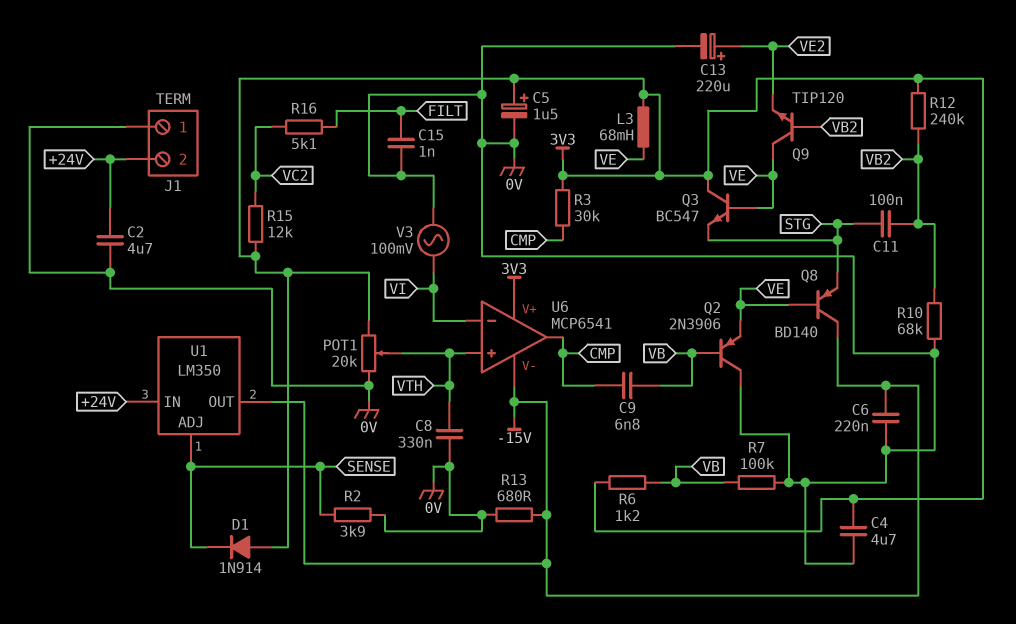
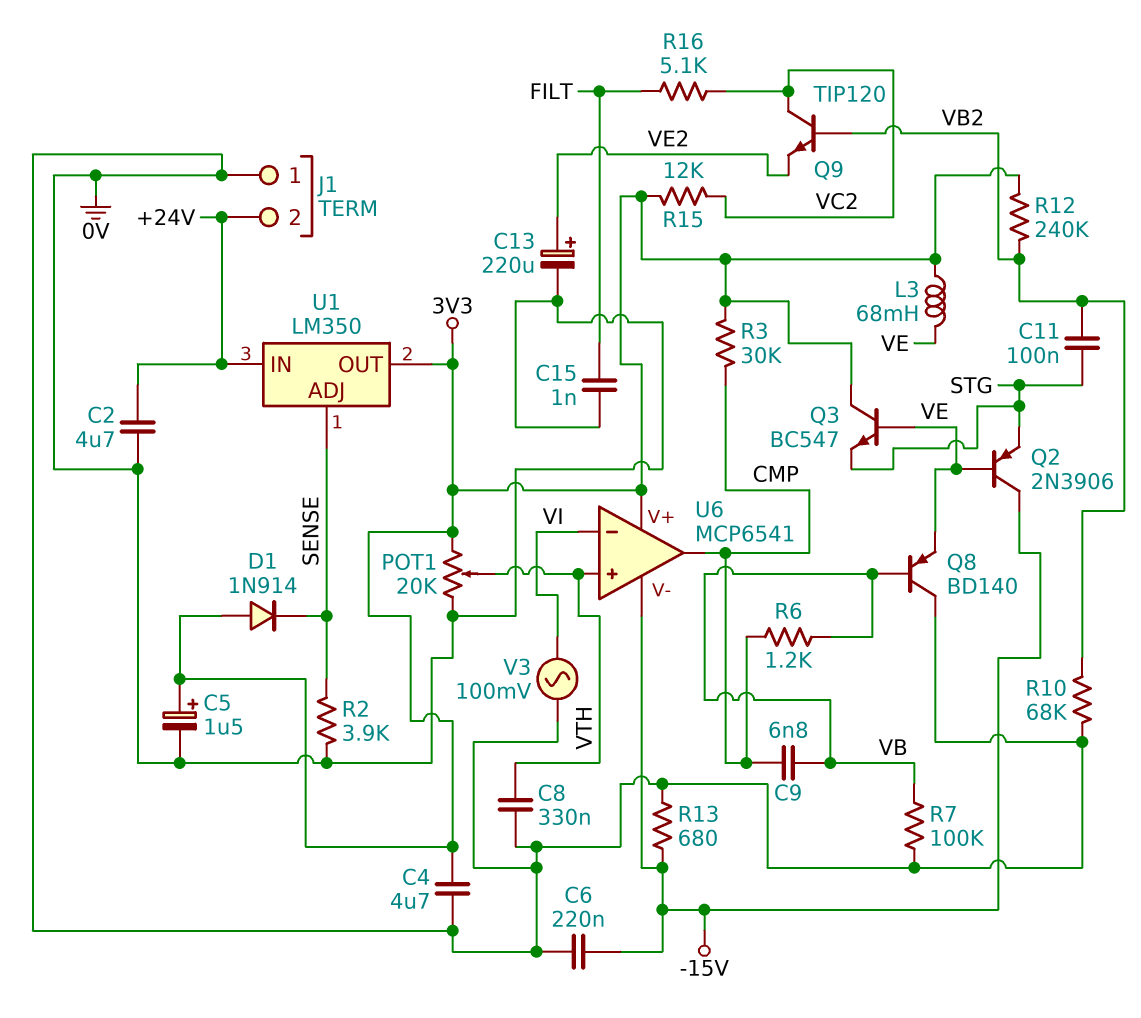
Q2: PNP 2N3906 (B VB, C 0V, E VE) -> PNP 2N3906 (B VE, C -15V, E STG)
Q8: PNP BD140 (B VE, C -15V, E STG) -> PNP BD140 (B VB, C 0V, E VE)
Q9: NPN TIP120 (B VB2, C VE, E VE2) -> NPN TIP120 (B VB2, C VC2, E VE2)
R6: 1.2k (3V3, VB) -> 1.2k (CMP, VB)
U1 pin OUT: -15V -> 3V3

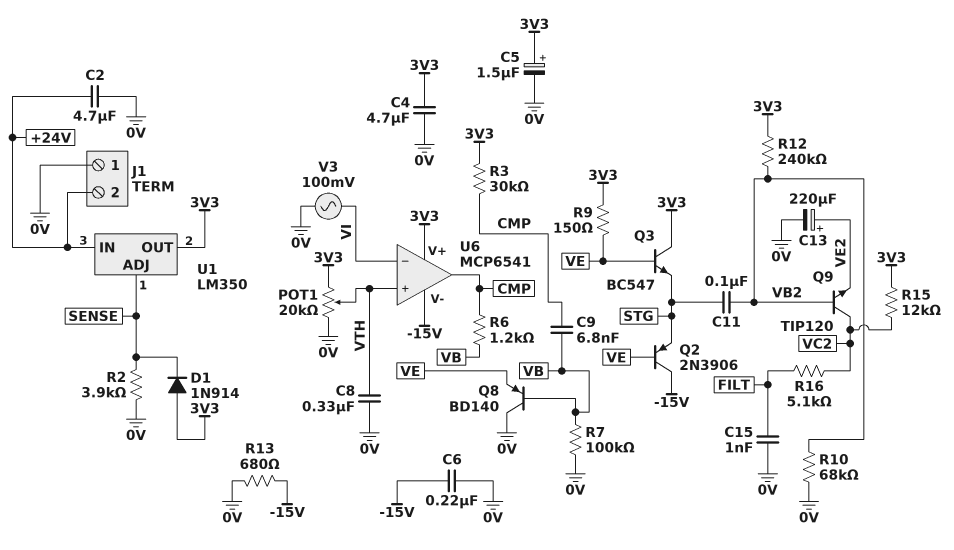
L3: 68mH (3V3, VE) -> none
R9: none -> 150 (3V3, VE)

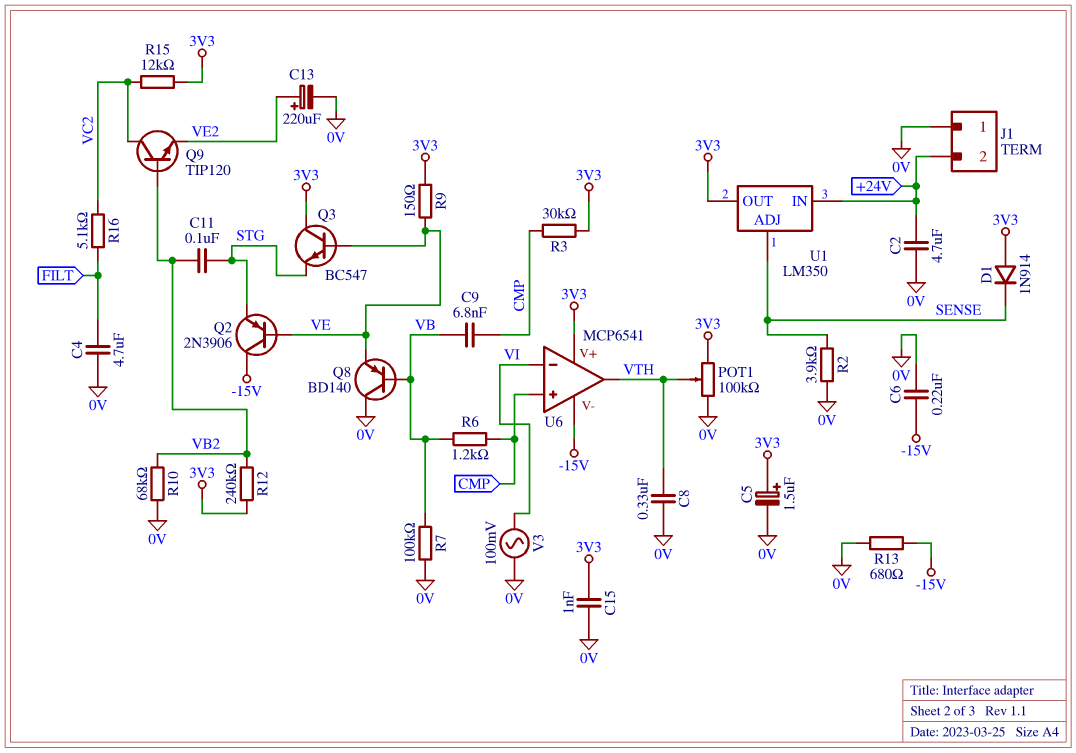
C4: 4.7uF (0V, 3V3) -> 4.7uF (0V, FILT)
C15: 1nF (0V, FILT) -> 1nF (0V, 3V3)
POT1: 20k (0V, 3V3, wiper VTH) -> 100k (0V, 3V3, wiper VTH)
U6 pin in+: VTH -> CMP
U6 pin out: CMP -> VTH

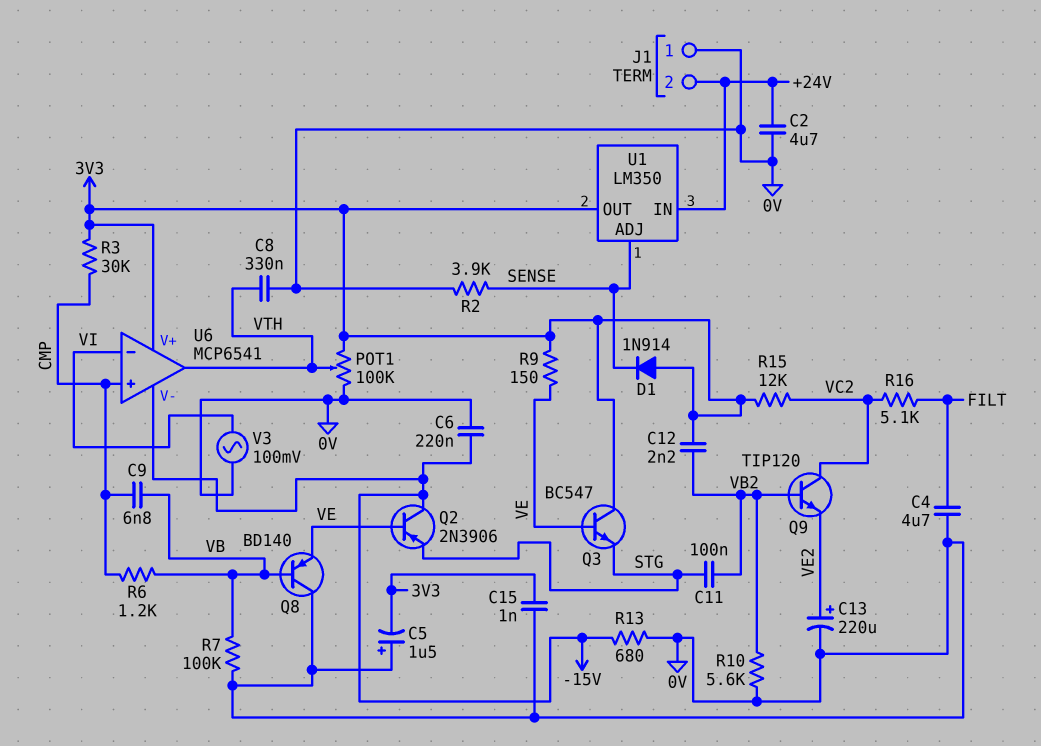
C5: 1.5uF (plus 3V3, minus 0V) -> 1.5uF (plus 0V, minus 3V3)
C12: none -> 2.2nF (3V3, VB2)
R10: 68k (0V, VB2) -> 5.6k (0V, VB2)
R12: 240k (3V3, VB2) -> none

